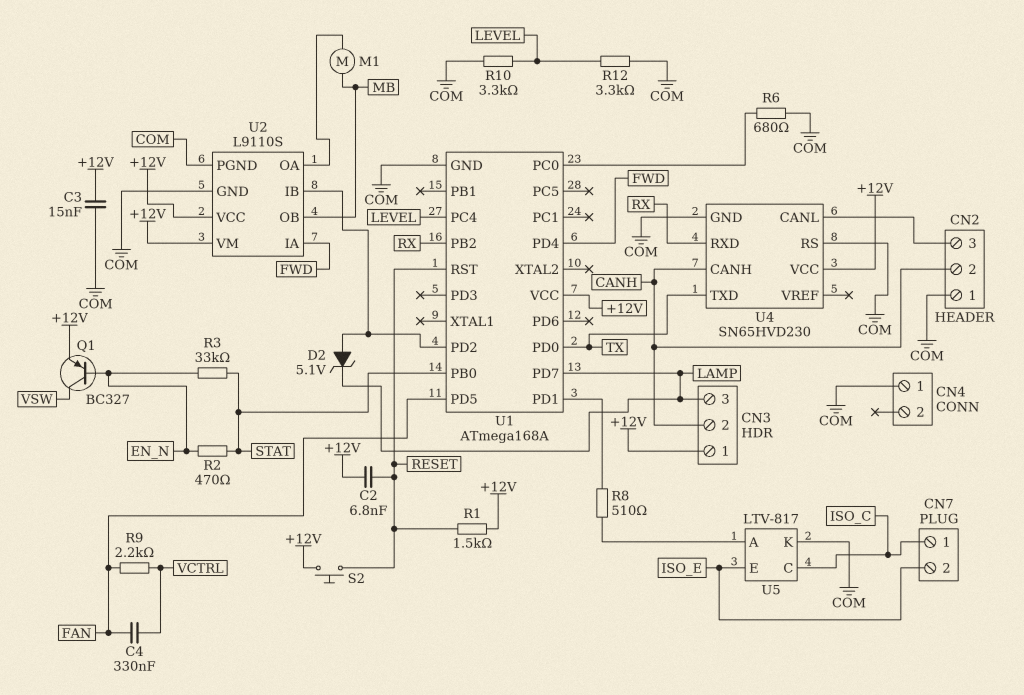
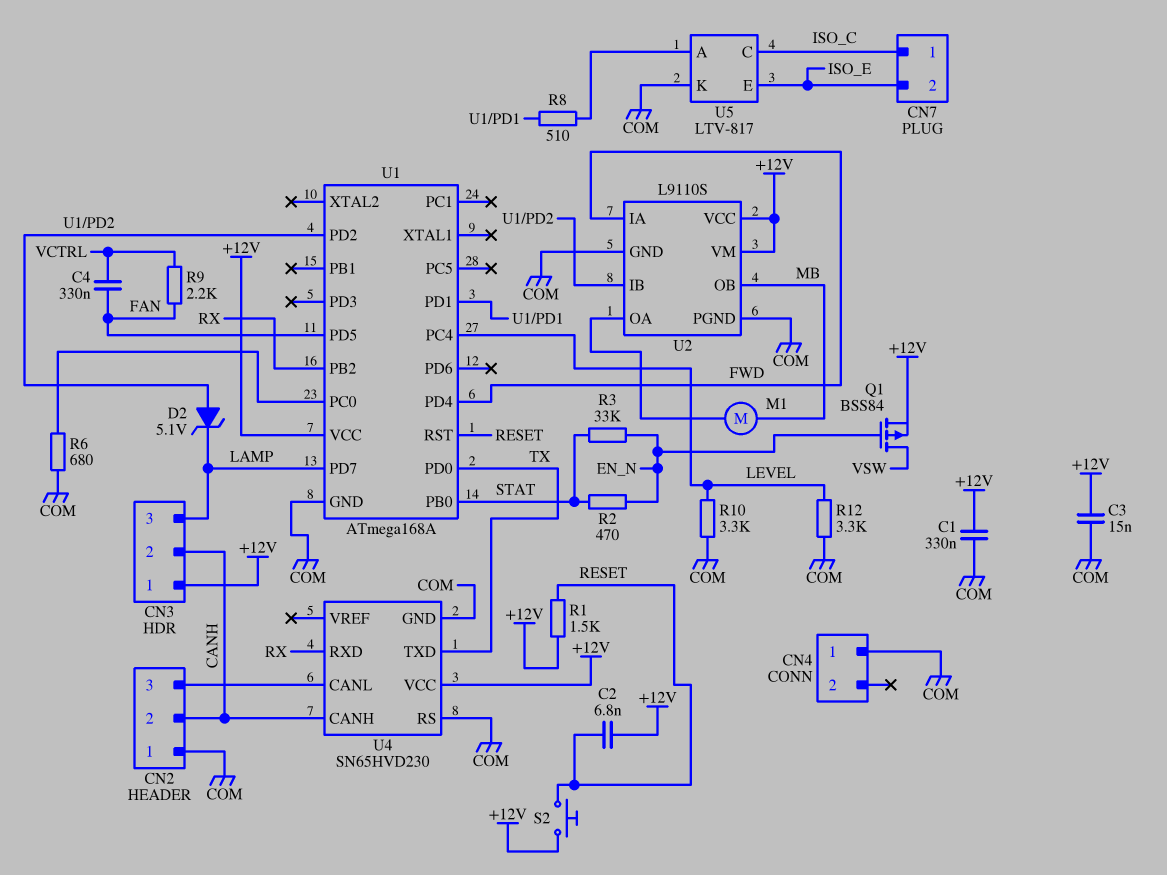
C1: none -> 330nF (+12V, COM)
Q1: PNP BC327 (B EN_N, C VSW, E +12V) -> PMOS BSS84 (G EN_N, D VSW, S +12V)

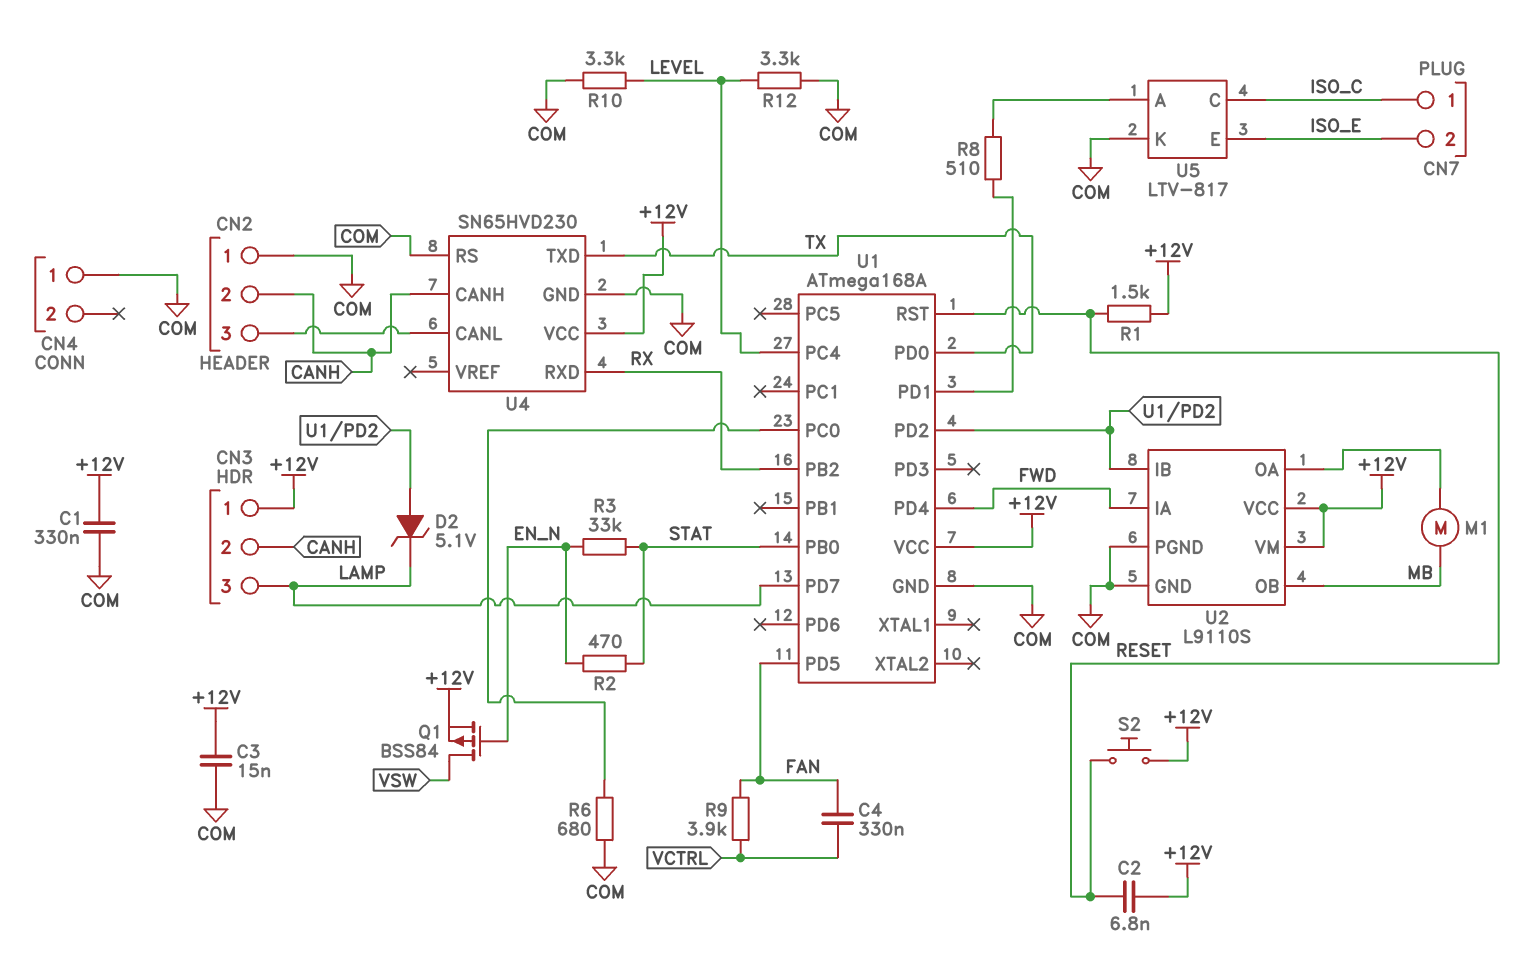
R9: 2.2k (FAN, VCTRL) -> 3.9k (FAN, VCTRL)

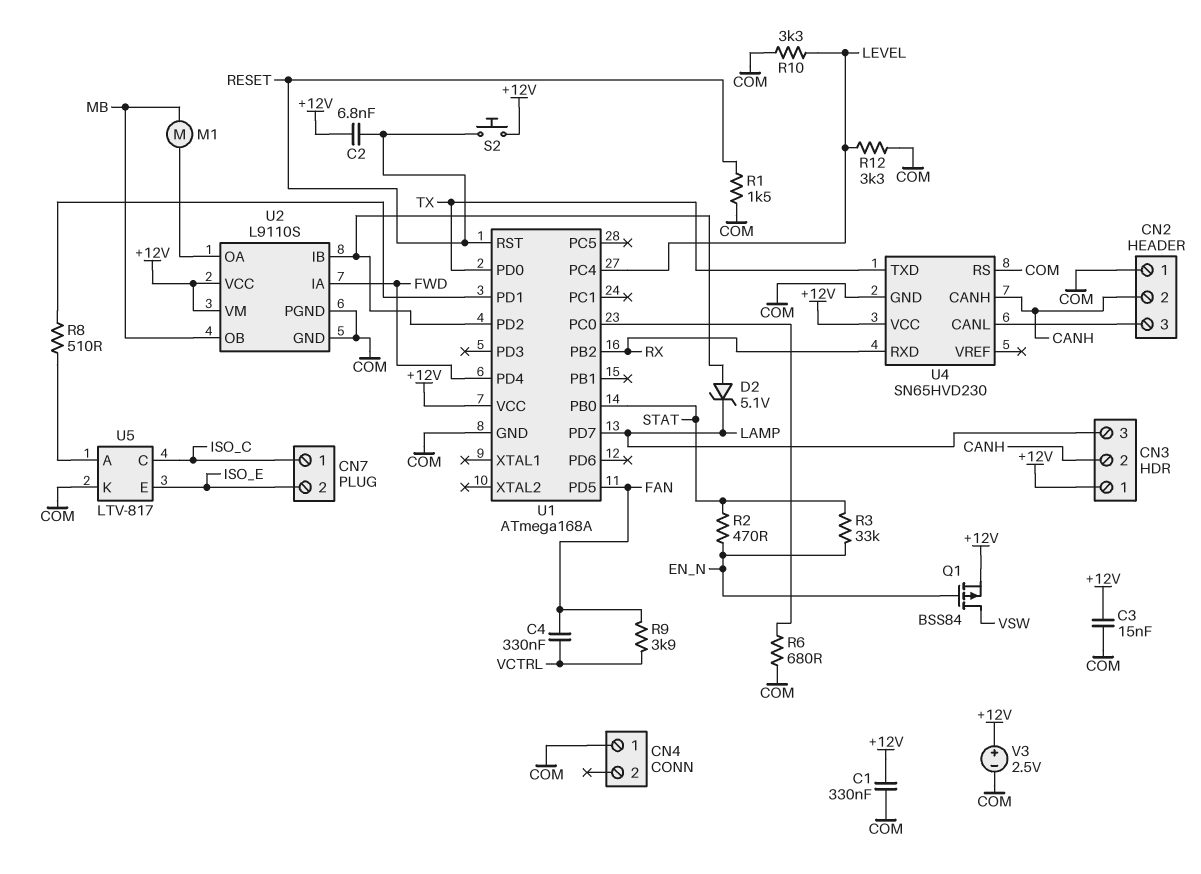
R1: 1.5k (+12V, RESET) -> 1.5k (COM, RESET)
V3: none -> 2.5V (plus +12V, minus COM)

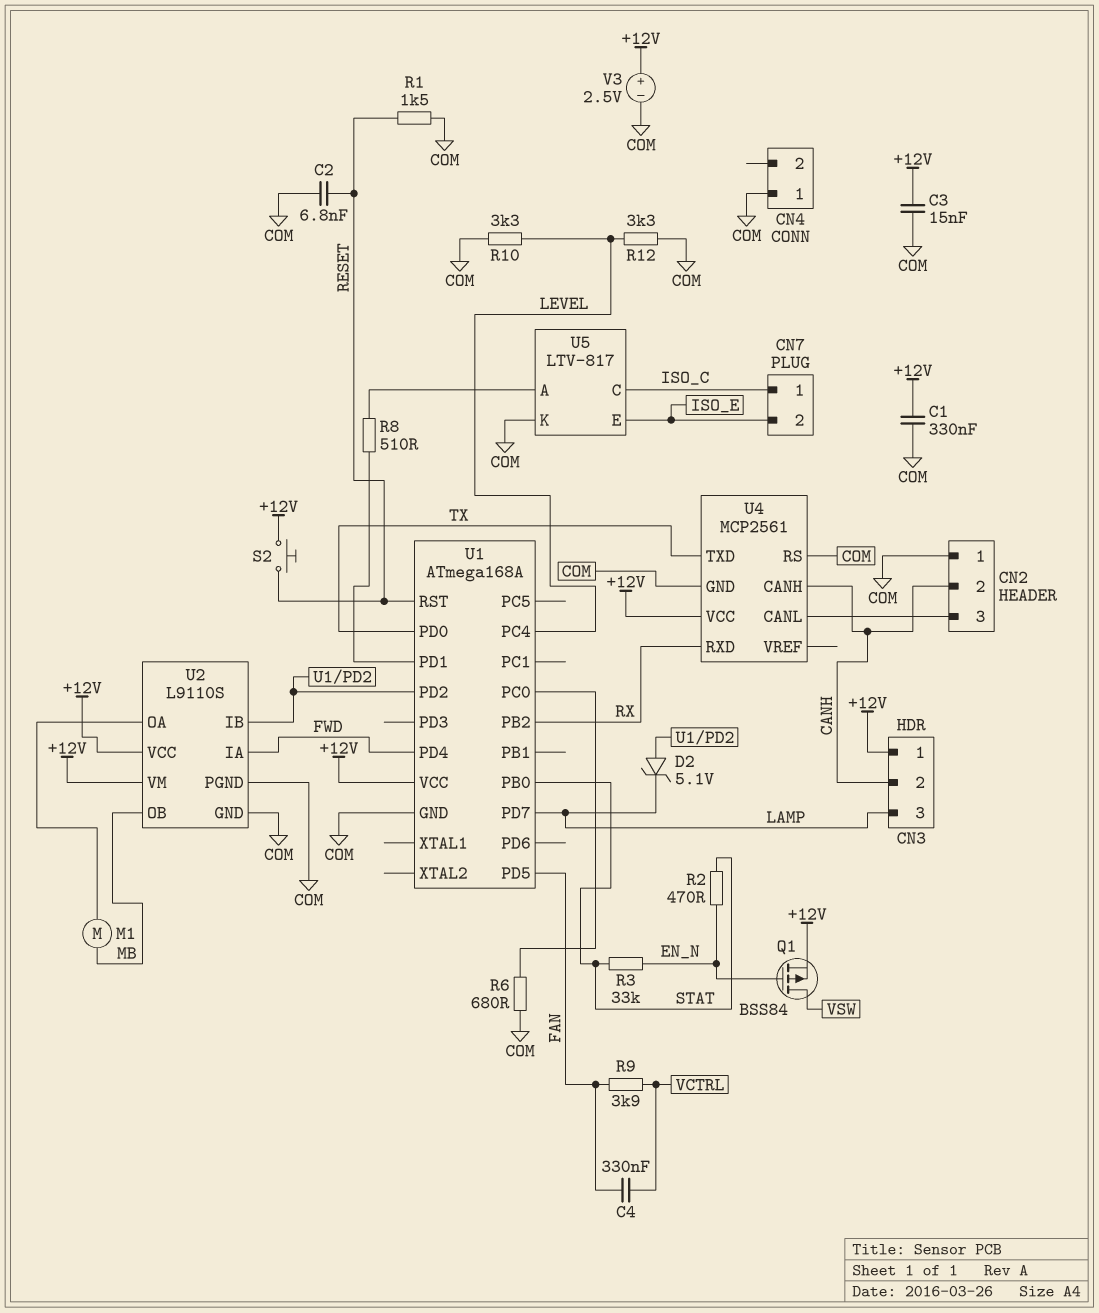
C2: 6.8nF (+12V, RESET) -> 6.8nF (COM, RESET)
U4: SN65HVD230 -> MCP2561

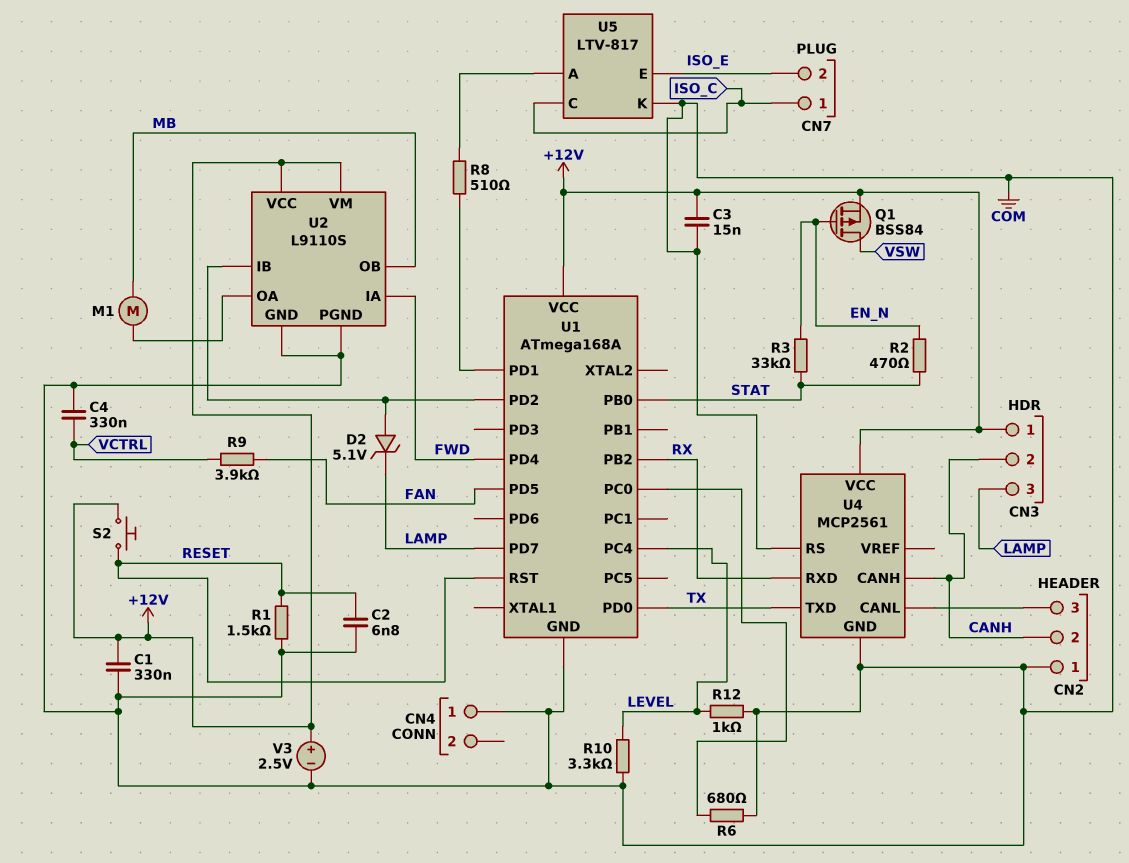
C4: 330nF (FAN, VCTRL) -> 330nF (COM, VCTRL)
R12: 3.3k (COM, LEVEL) -> 1k (COM, LEVEL)

